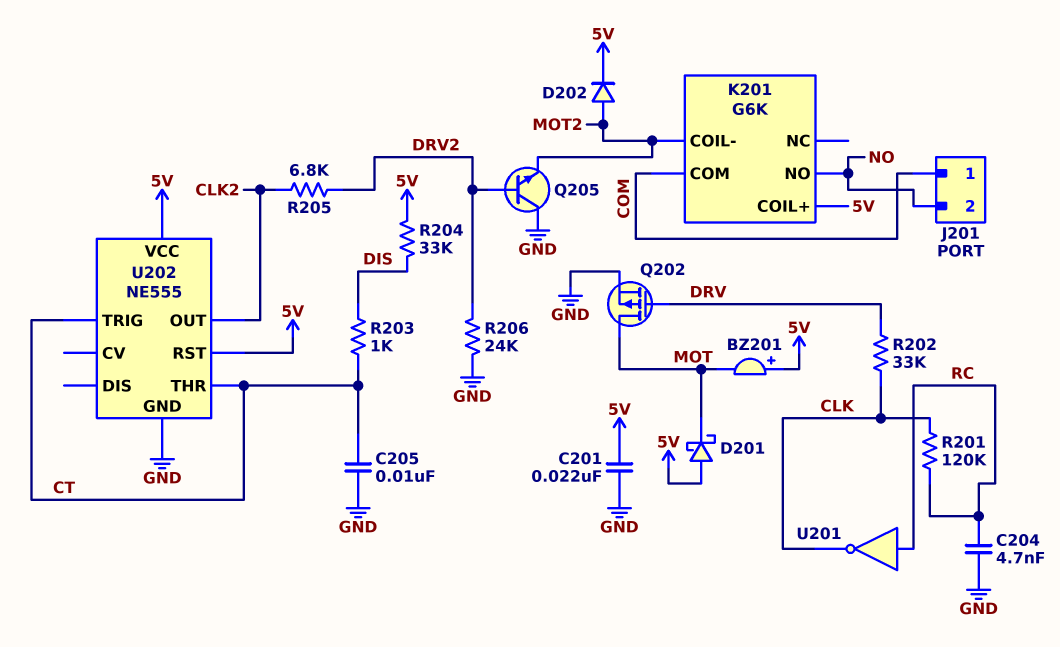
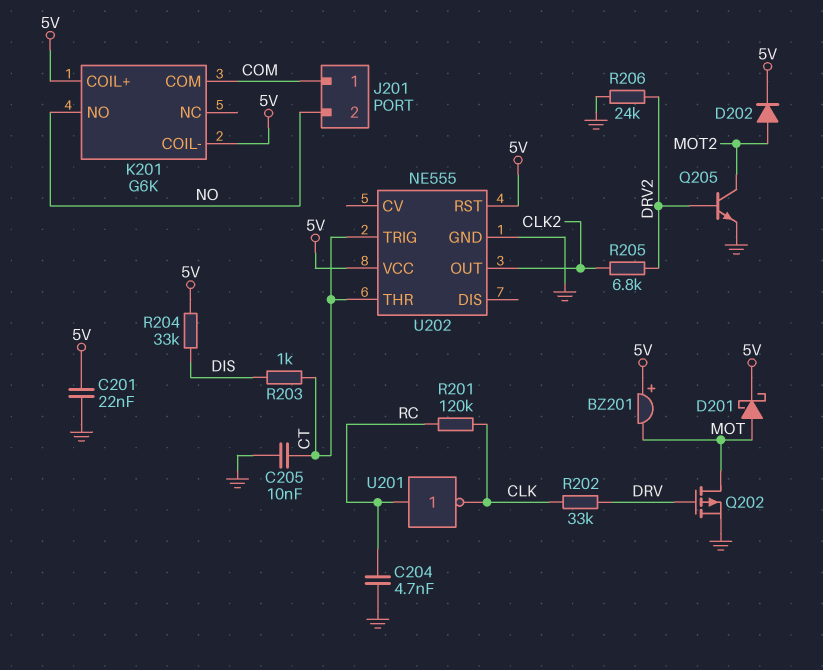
D201: schottky (A 5V, K MOT) -> schottky (A MOT, K 5V)
K201 pin COIL-: MOT2 -> 5V
Q205: NPN (B DRV2, C GND, E MOT2) -> NPN (B DRV2, C MOT2, E GND)

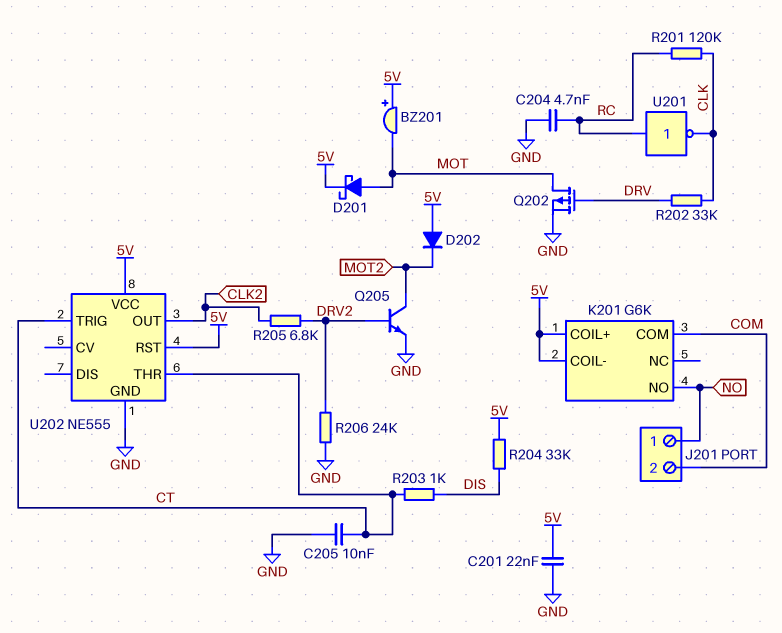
D202: diode (A MOT2, K 5V) -> diode (A 5V, K MOT2)
J201 pin 1: COM -> NO
J201 pin 2: NO -> COM

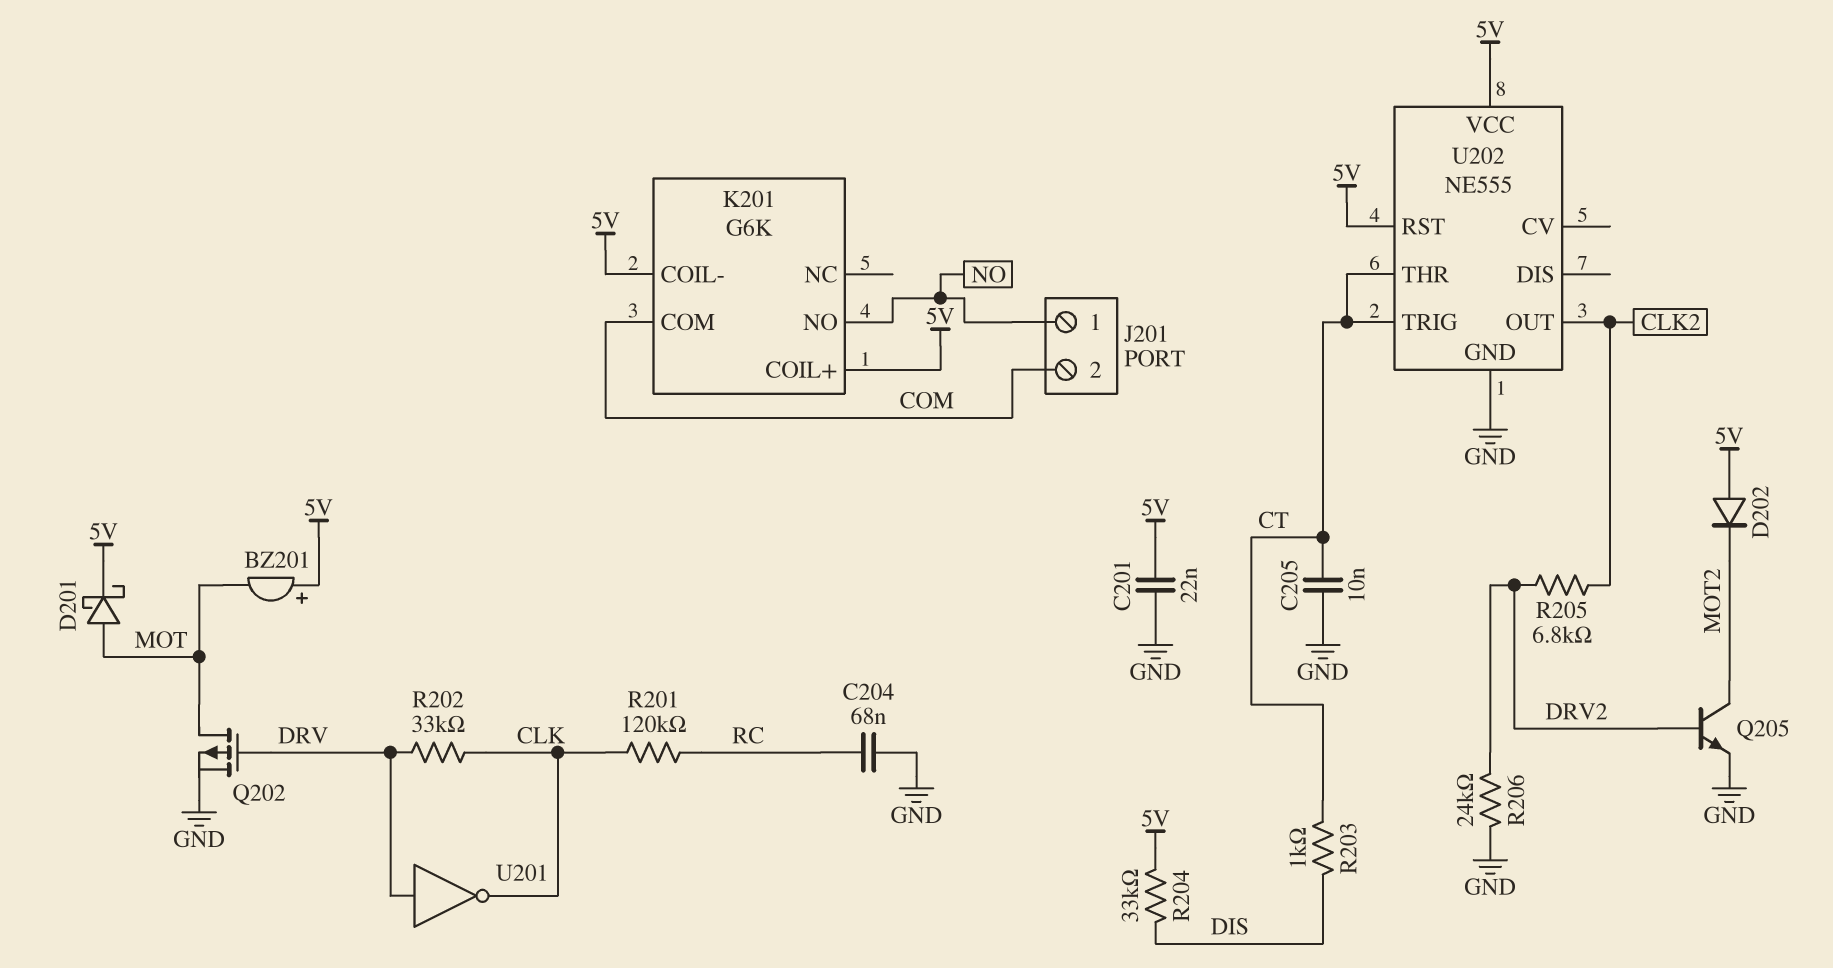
C204: 4.7nF (GND, RC) -> 68nF (GND, RC)
U201: NOT (in RC, out CLK) -> NOT (in DRV, out CLK)

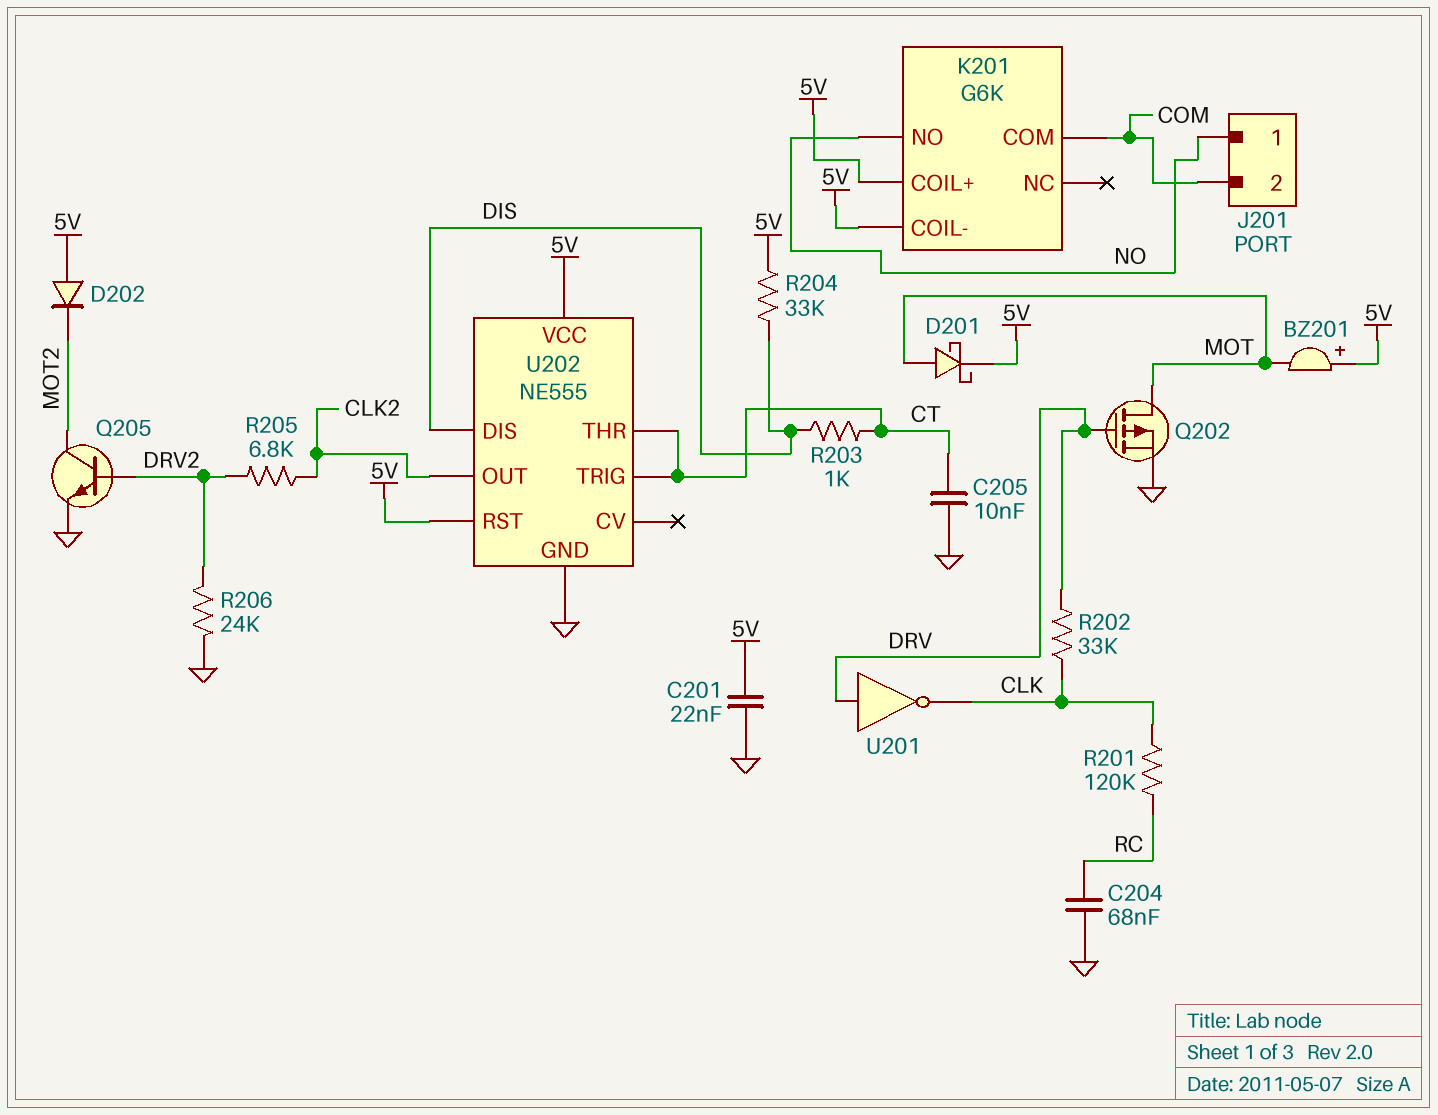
U202 pin DIS: none -> DIS

